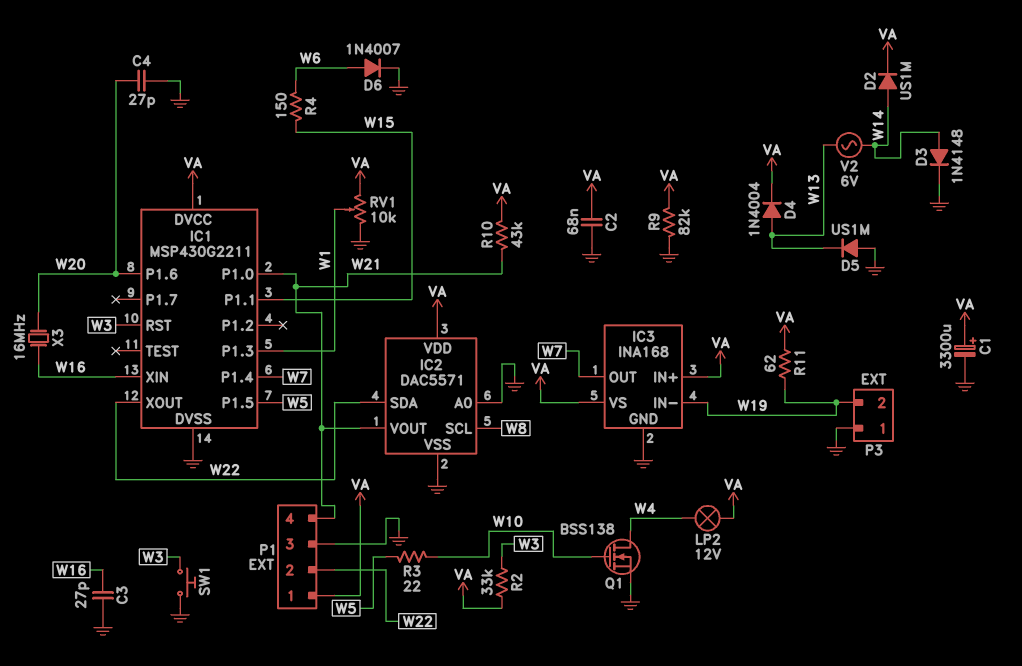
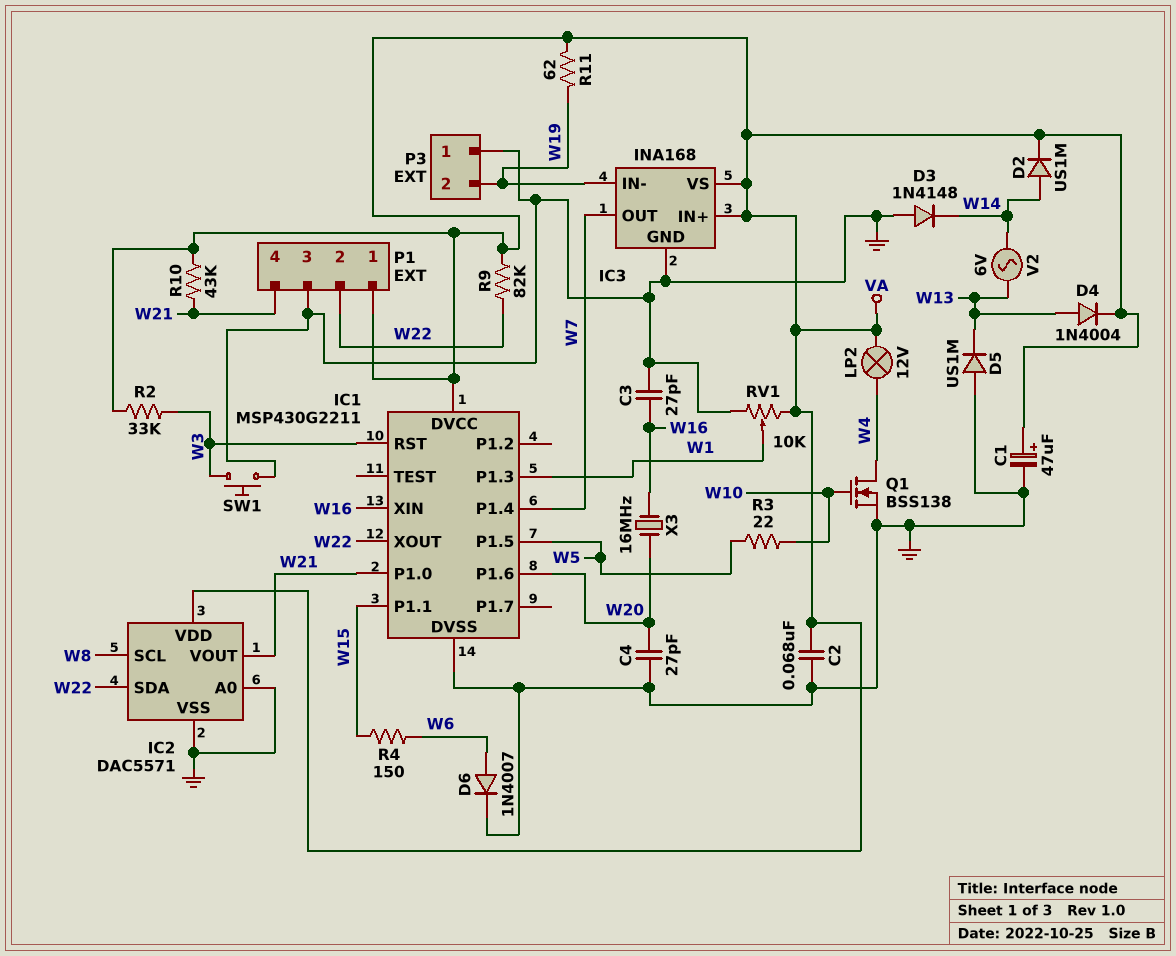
C1: 3300uF (plus VA, minus GND) -> 47uF (plus VA, minus GND)
D3: diode 1N4148 (A W14, K GND) -> diode 1N4148 (A GND, K W14)
R9: 82k (GND, VA) -> 82k (VA, W22)

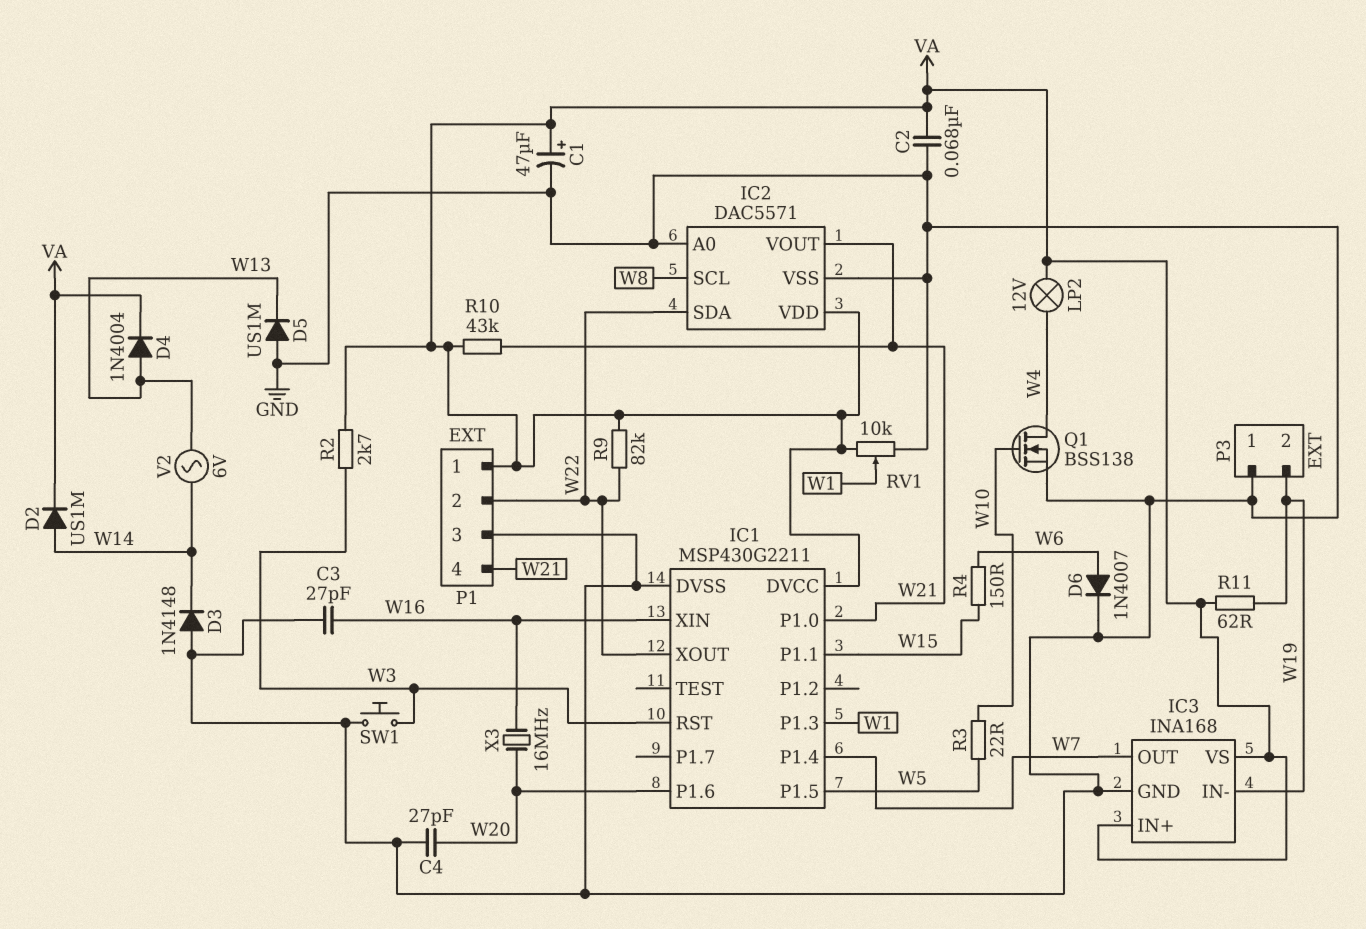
R2: 33k (VA, W3) -> 2.7k (VA, W3)

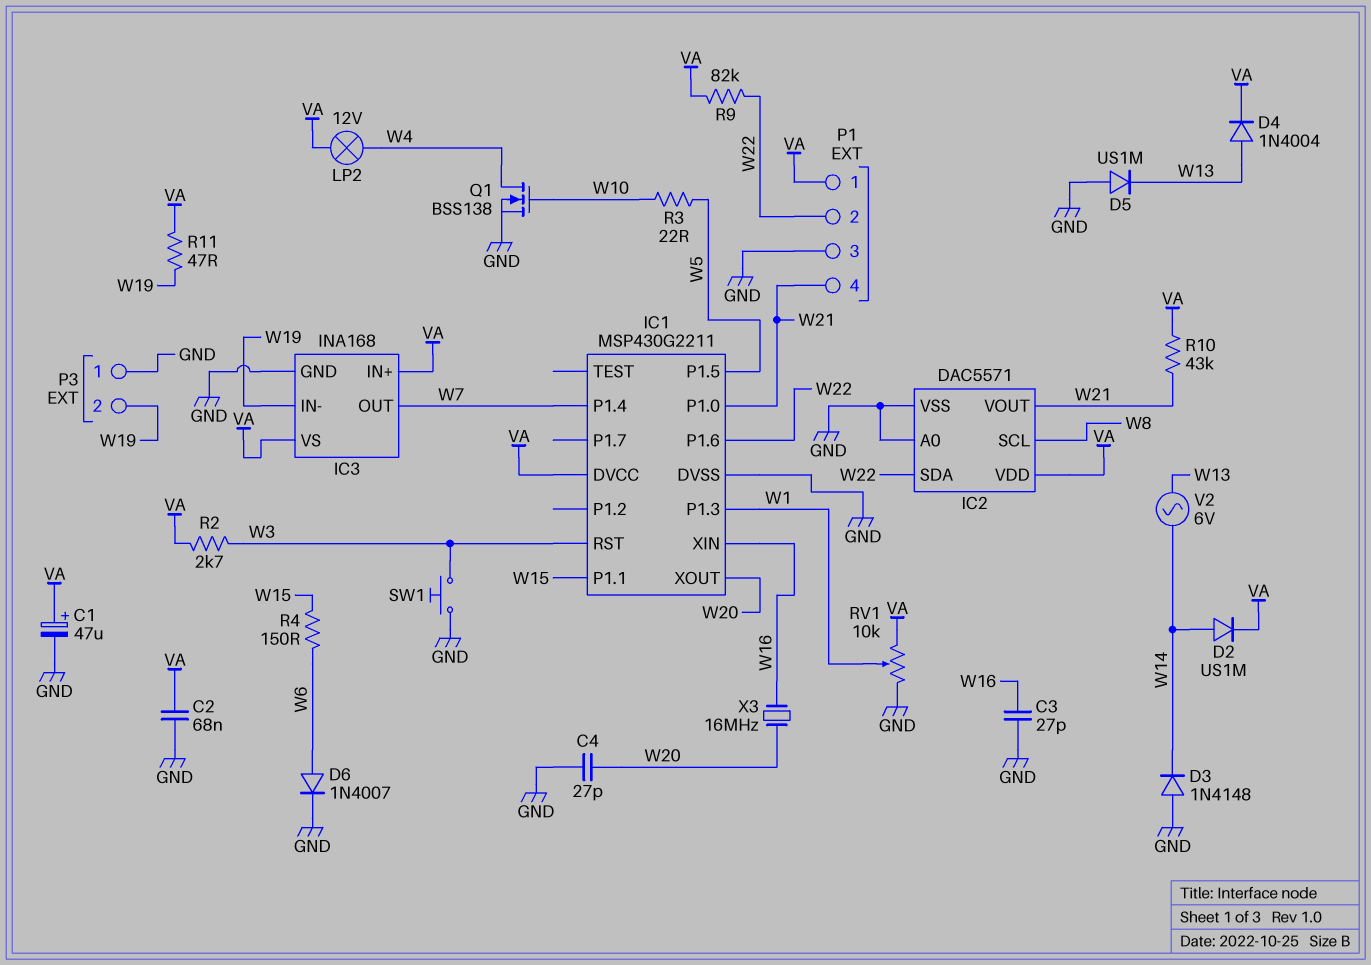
IC1 pin P1.6: W20 -> W22
IC1 pin XOUT: W22 -> W20
R11: 62 (VA, W19) -> 47 (VA, W19)

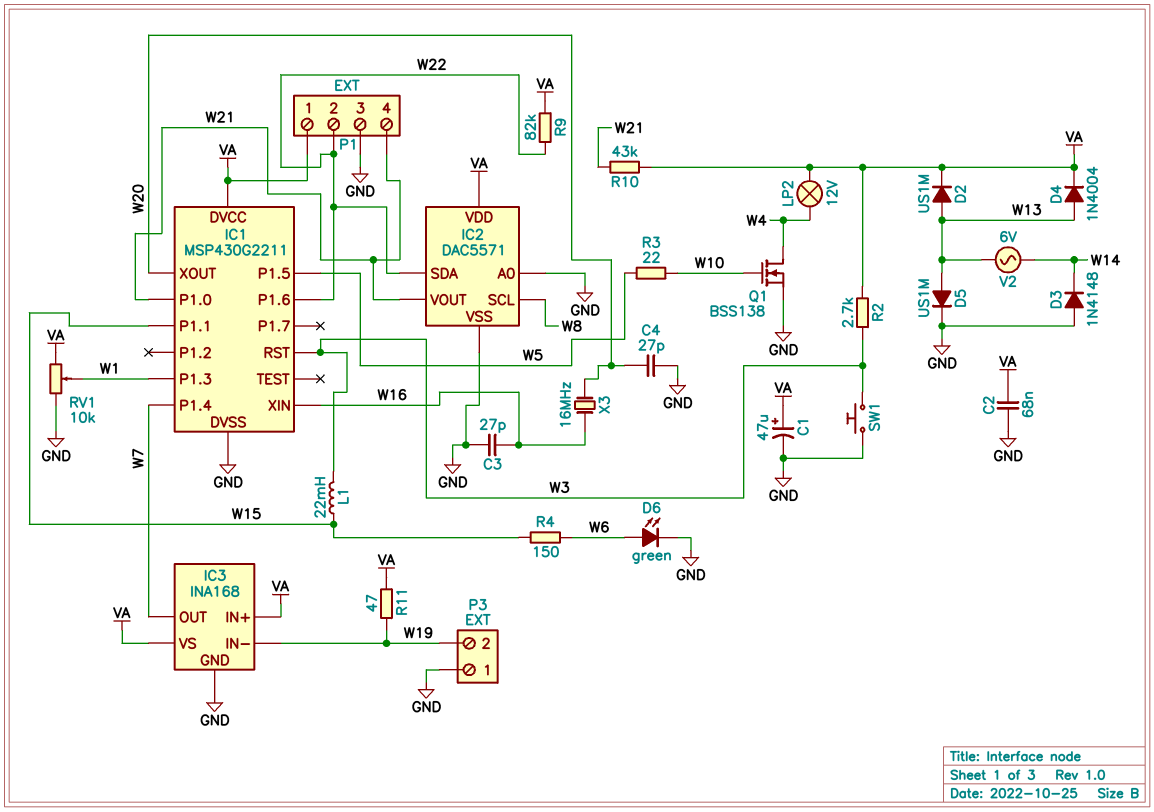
D2: diode US1M (A W14, K VA) -> diode US1M (A W13, K VA)
D5: diode US1M (A GND, K W13) -> diode US1M (A W13, K GND)
D6: diode 1N4007 (A W6, K GND) -> LED green (A W6, K GND)
L1: none -> 22mH (W3, W15)

